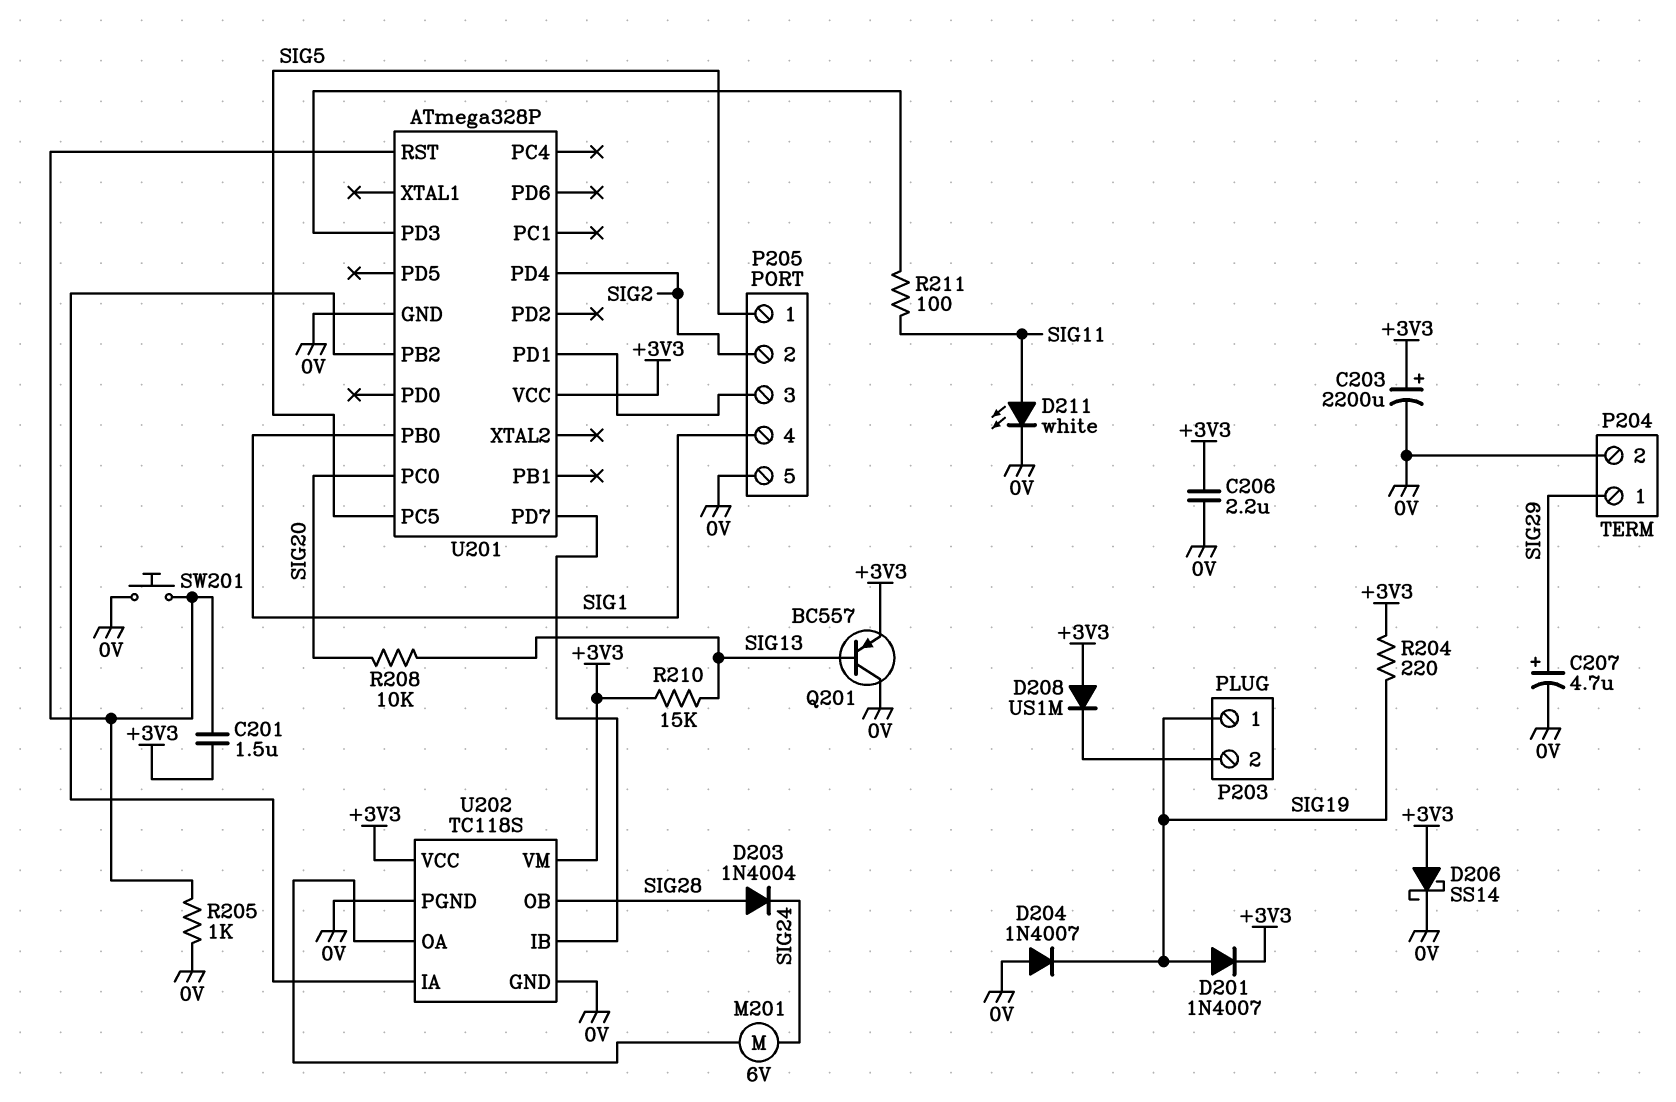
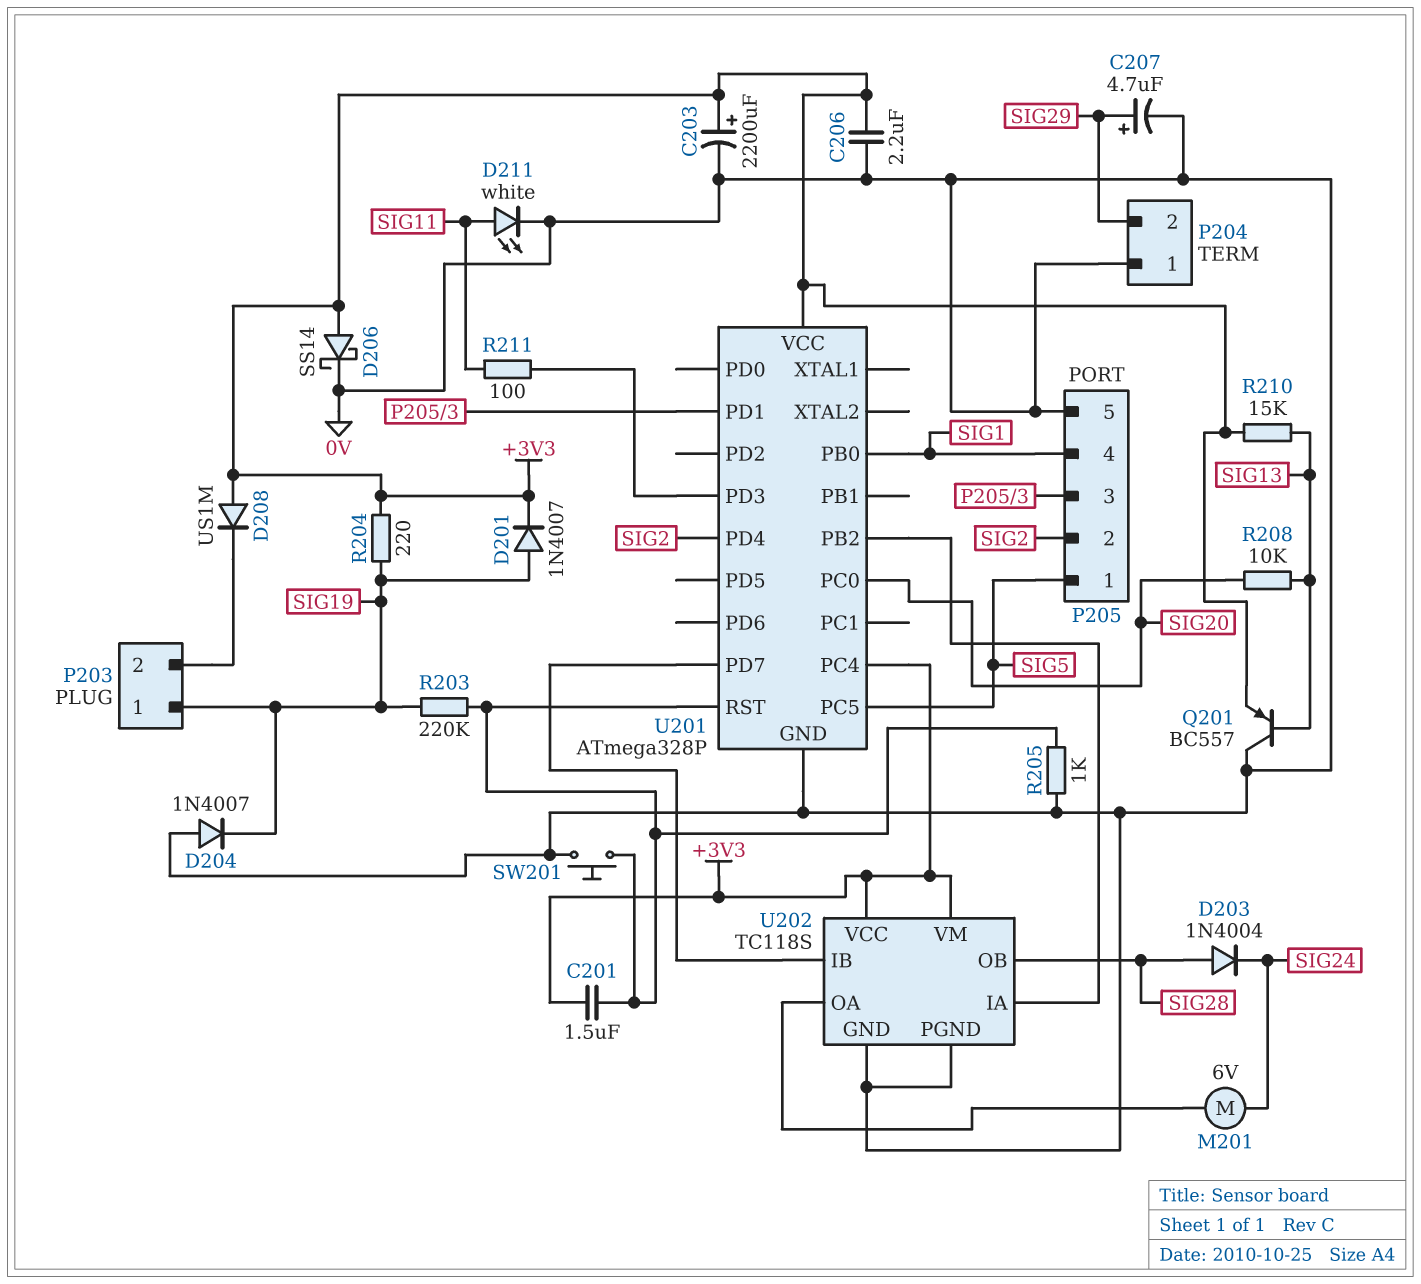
P204 pin 1: SIG29 -> 0V
P204 pin 2: 0V -> SIG29
R203: none -> 220k (SIG19, U201/RST)
U201 pin PC4: none -> +3V3

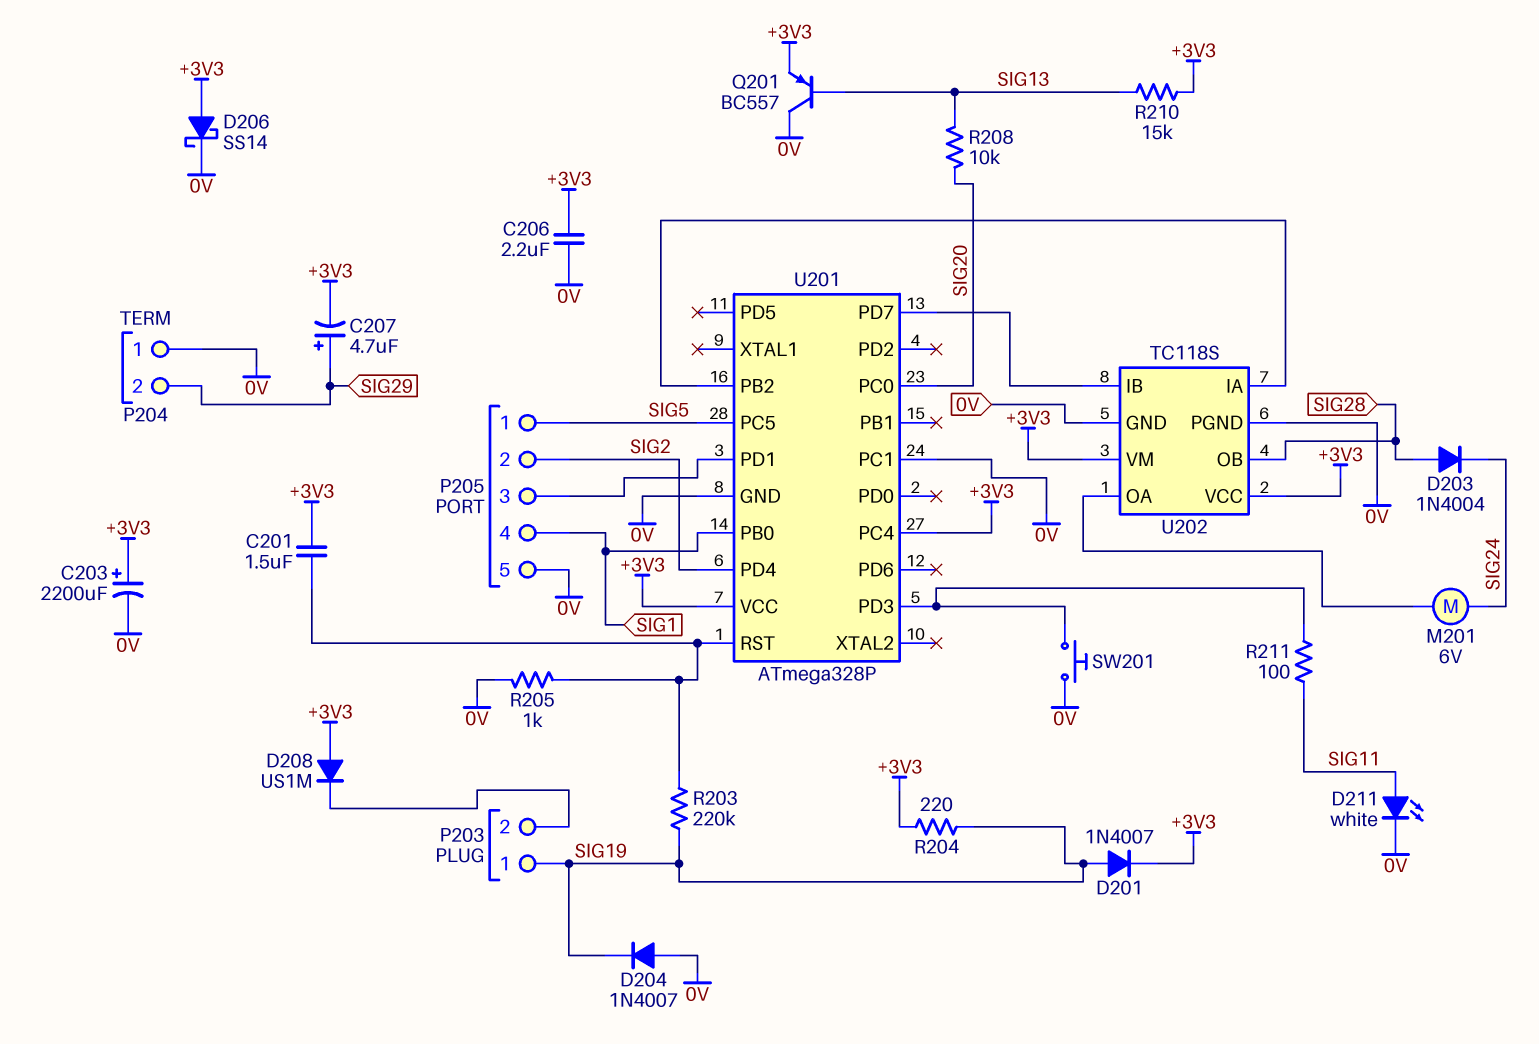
C207: 4.7uF (plus SIG29, minus 0V) -> 4.7uF (plus SIG29, minus +3V3)
SW201: button (0V, U201/RST) -> button (0V, U201/PD3)
U201 pin PC1: none -> 0V

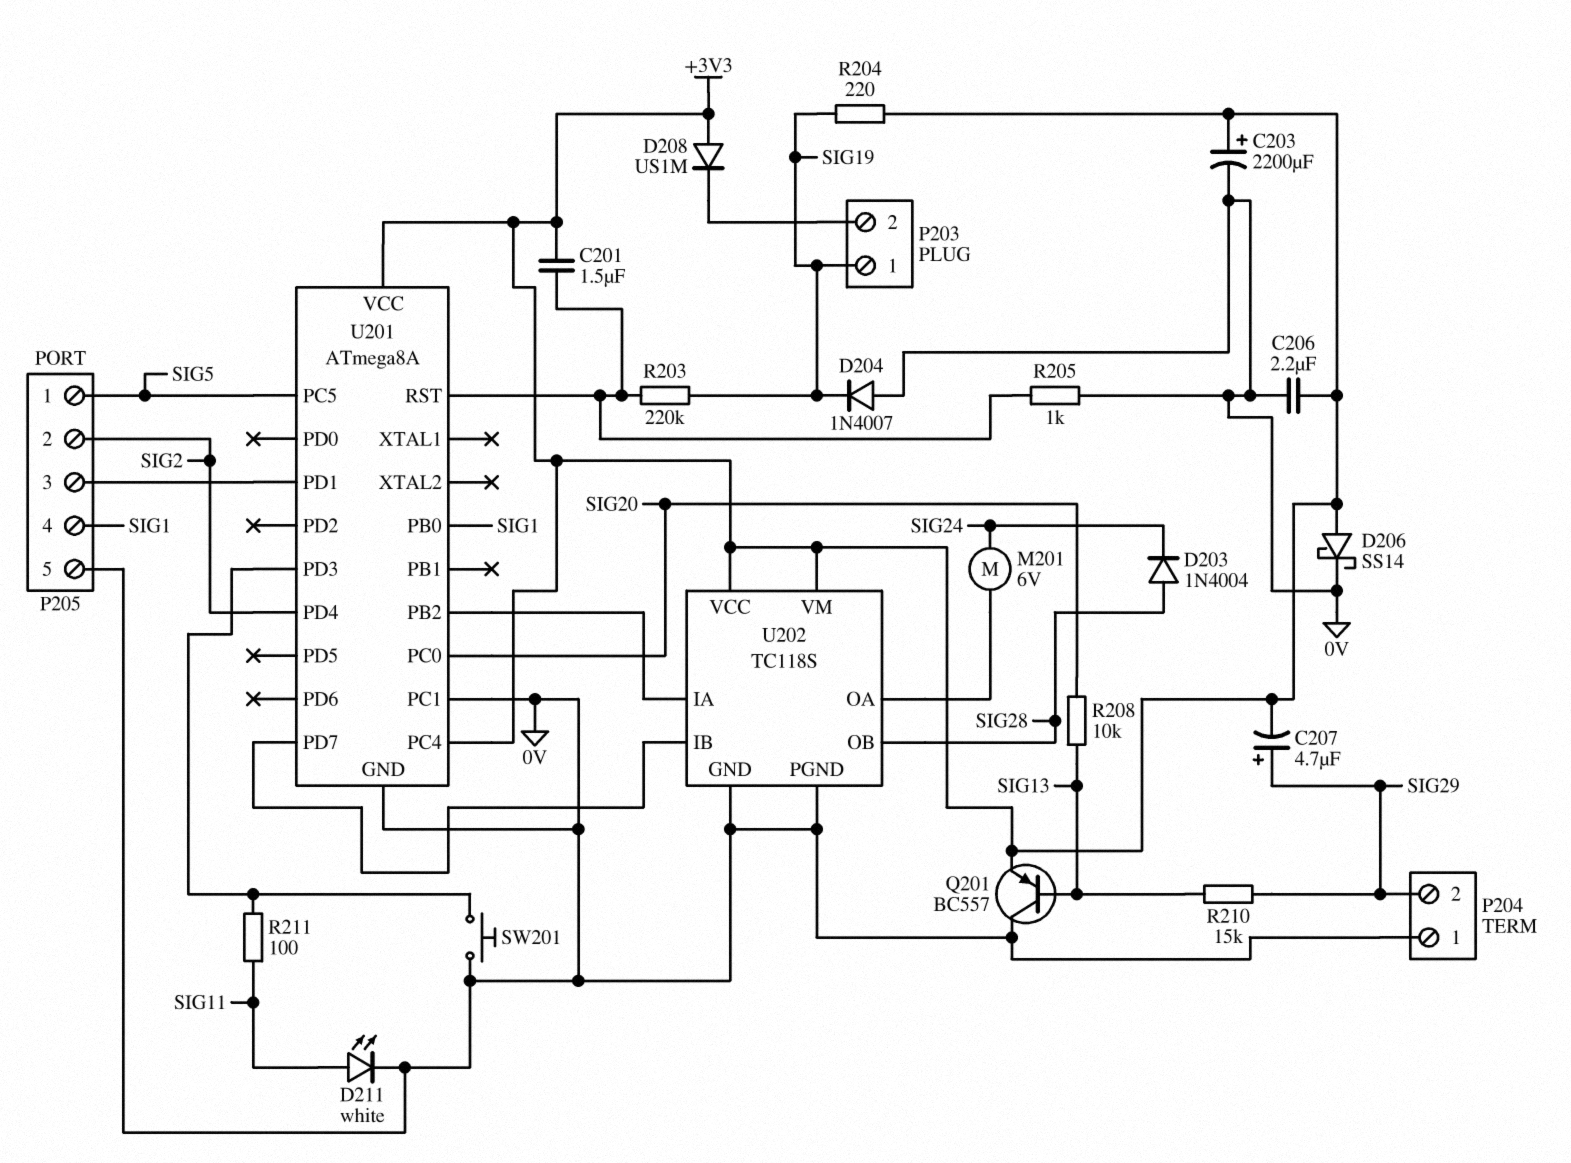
D201: diode 1N4007 (A SIG19, K +3V3) -> none
R210: 15k (+3V3, SIG13) -> 15k (SIG13, SIG29)
U201: ATmega328P -> ATmega8A

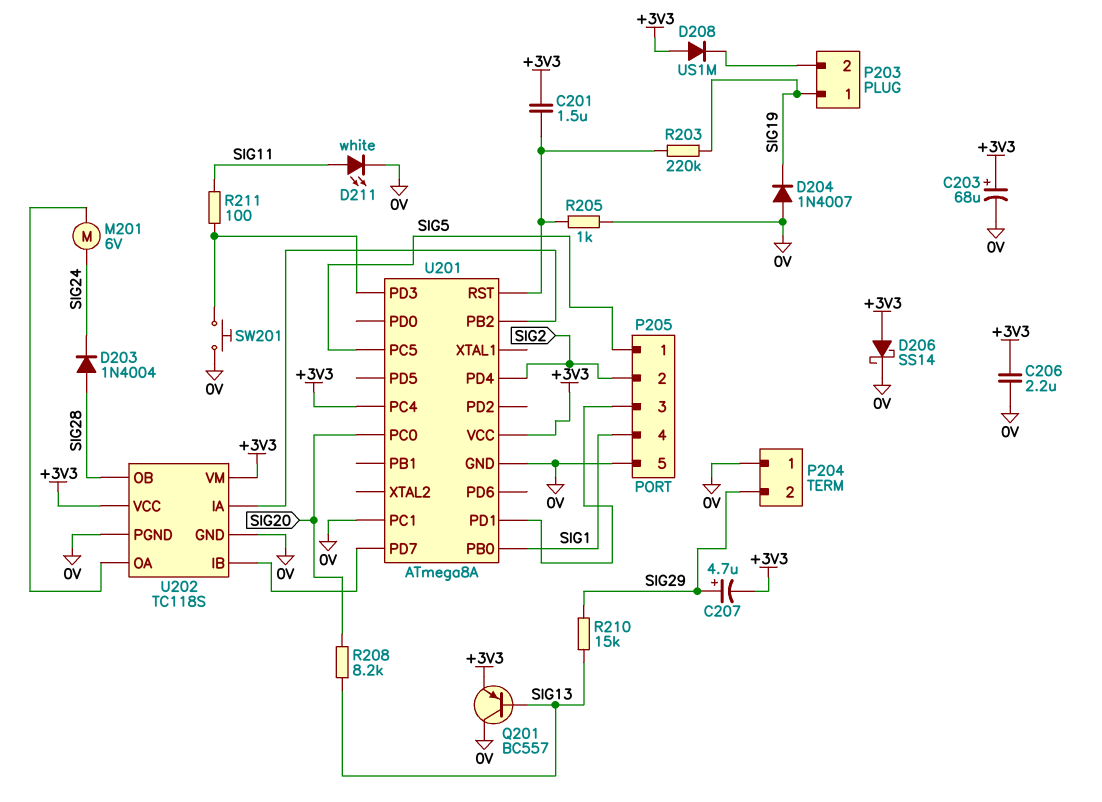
C203: 2200uF (plus +3V3, minus 0V) -> 68uF (plus +3V3, minus 0V)
R204: 220 (+3V3, SIG19) -> none
R208: 10k (SIG13, SIG20) -> 8.2k (SIG13, SIG20)

